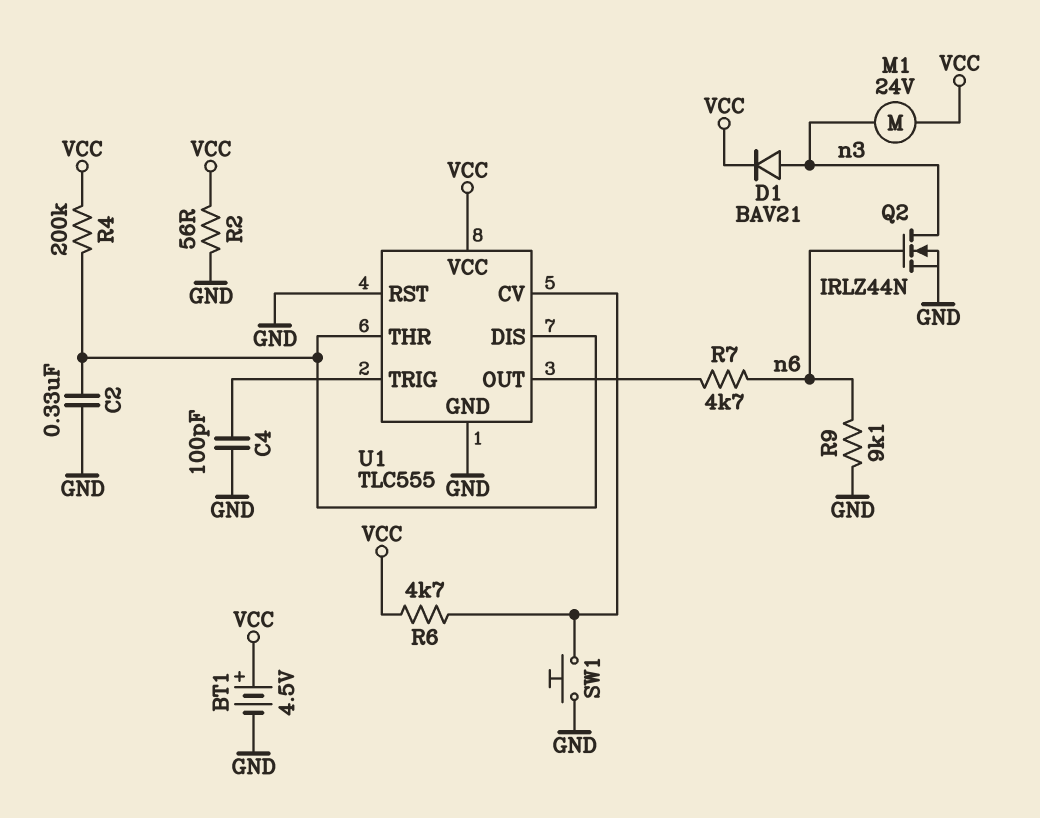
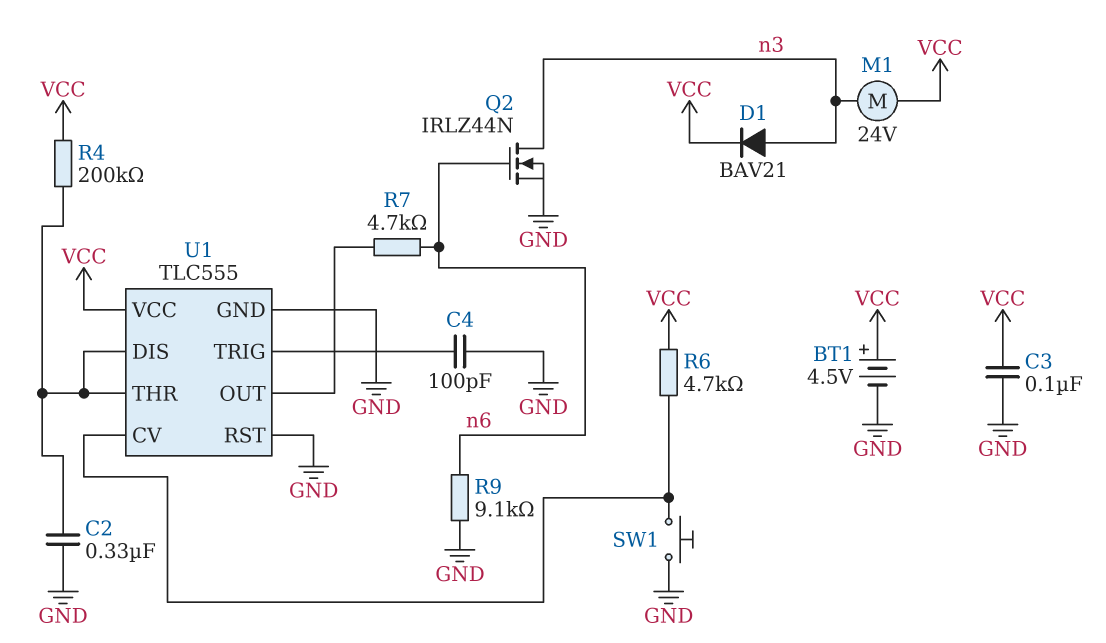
C3: none -> 100nF (GND, VCC)
R2: 56 (GND, VCC) -> none

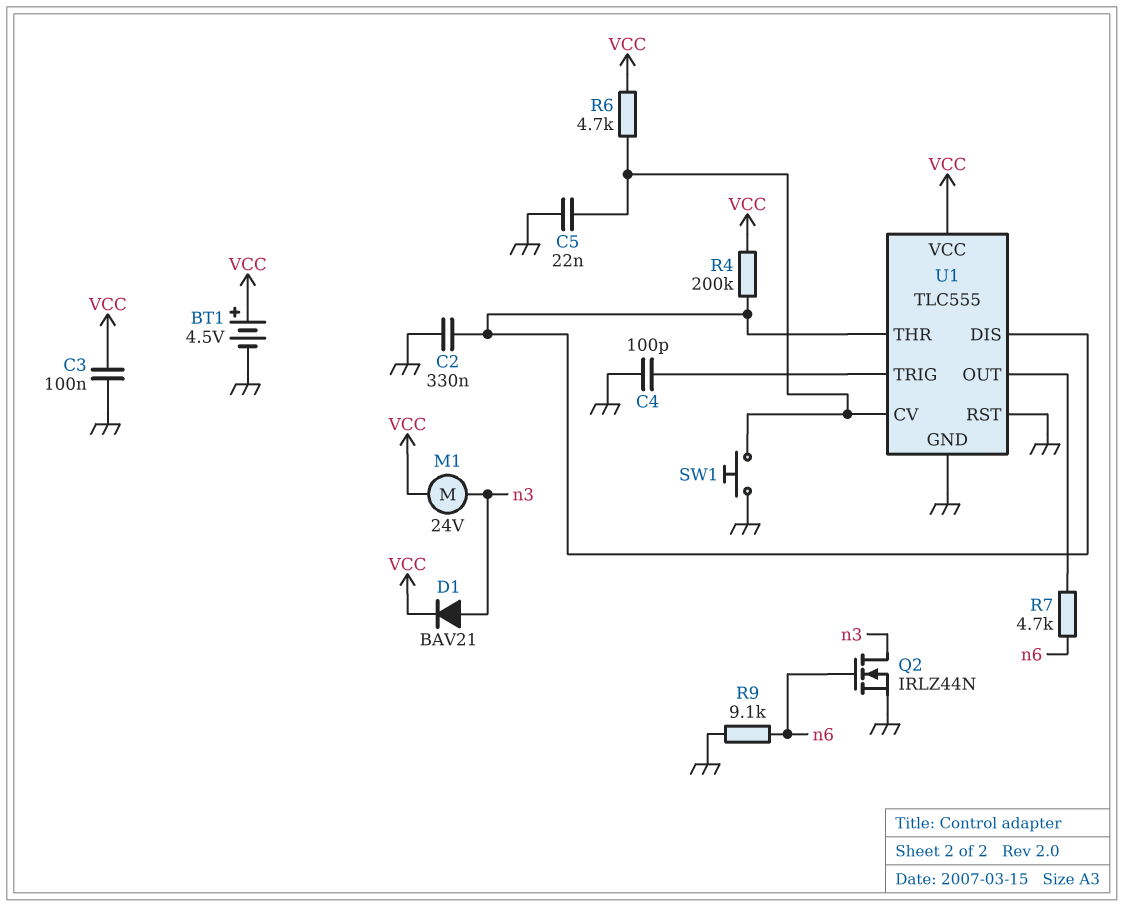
C5: none -> 22nF (GND, U1/CV)

